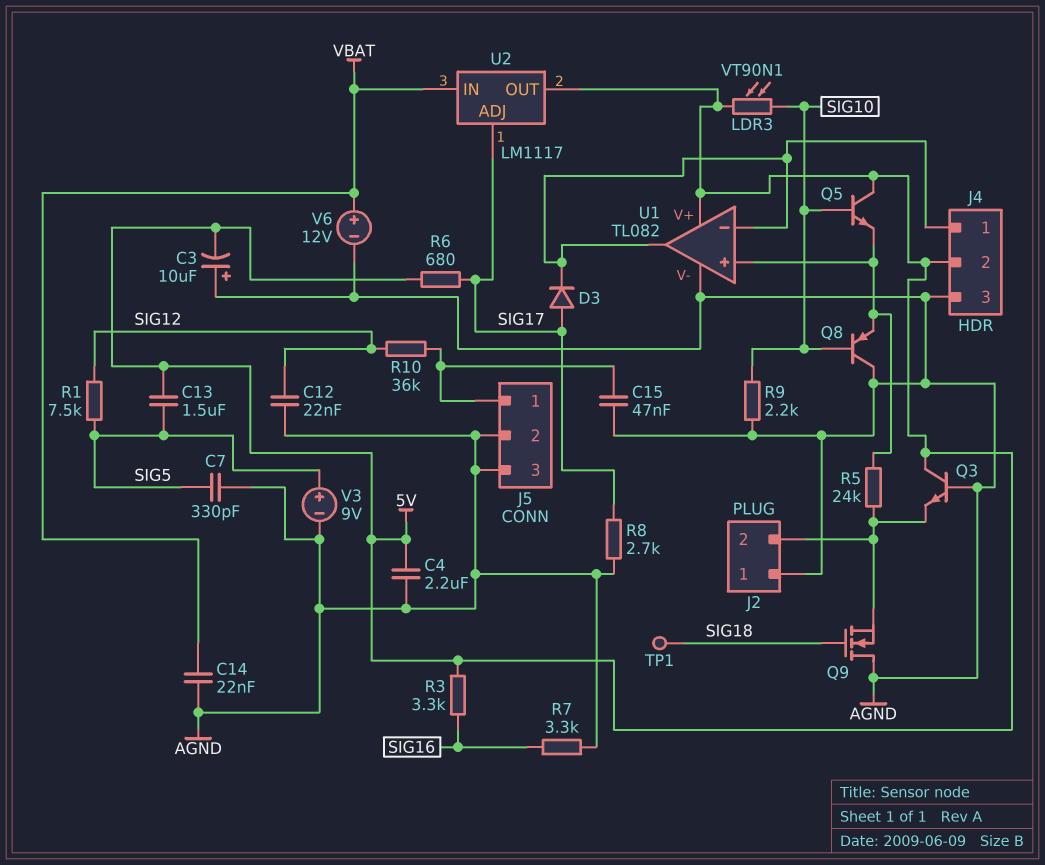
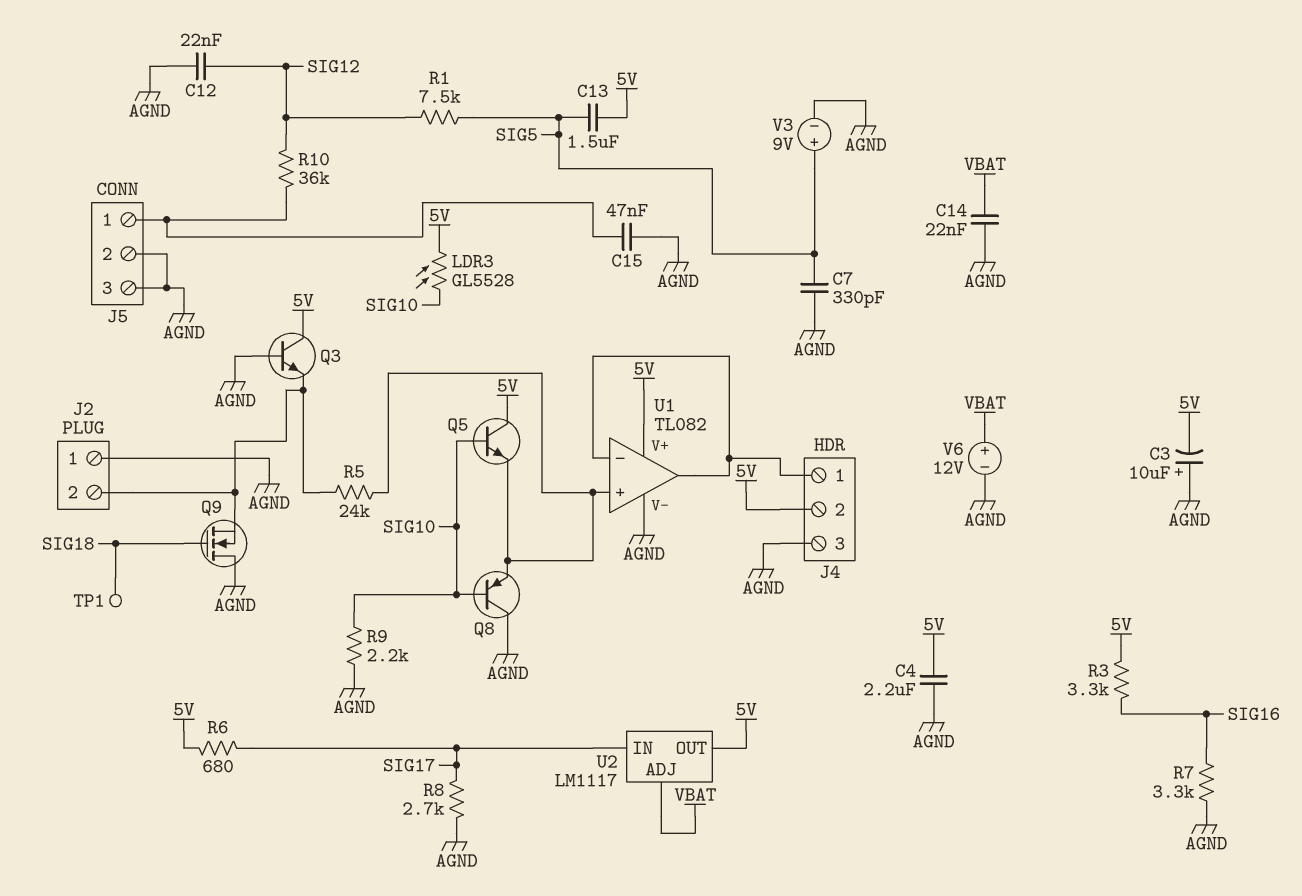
D3: diode (A SIG17, K J4/1) -> none
LDR3: VT90N1 (5V, SIG10) -> GL5528 (5V, SIG10)
U2 pin ADJ: SIG17 -> VBAT
U2 pin IN: VBAT -> SIG17

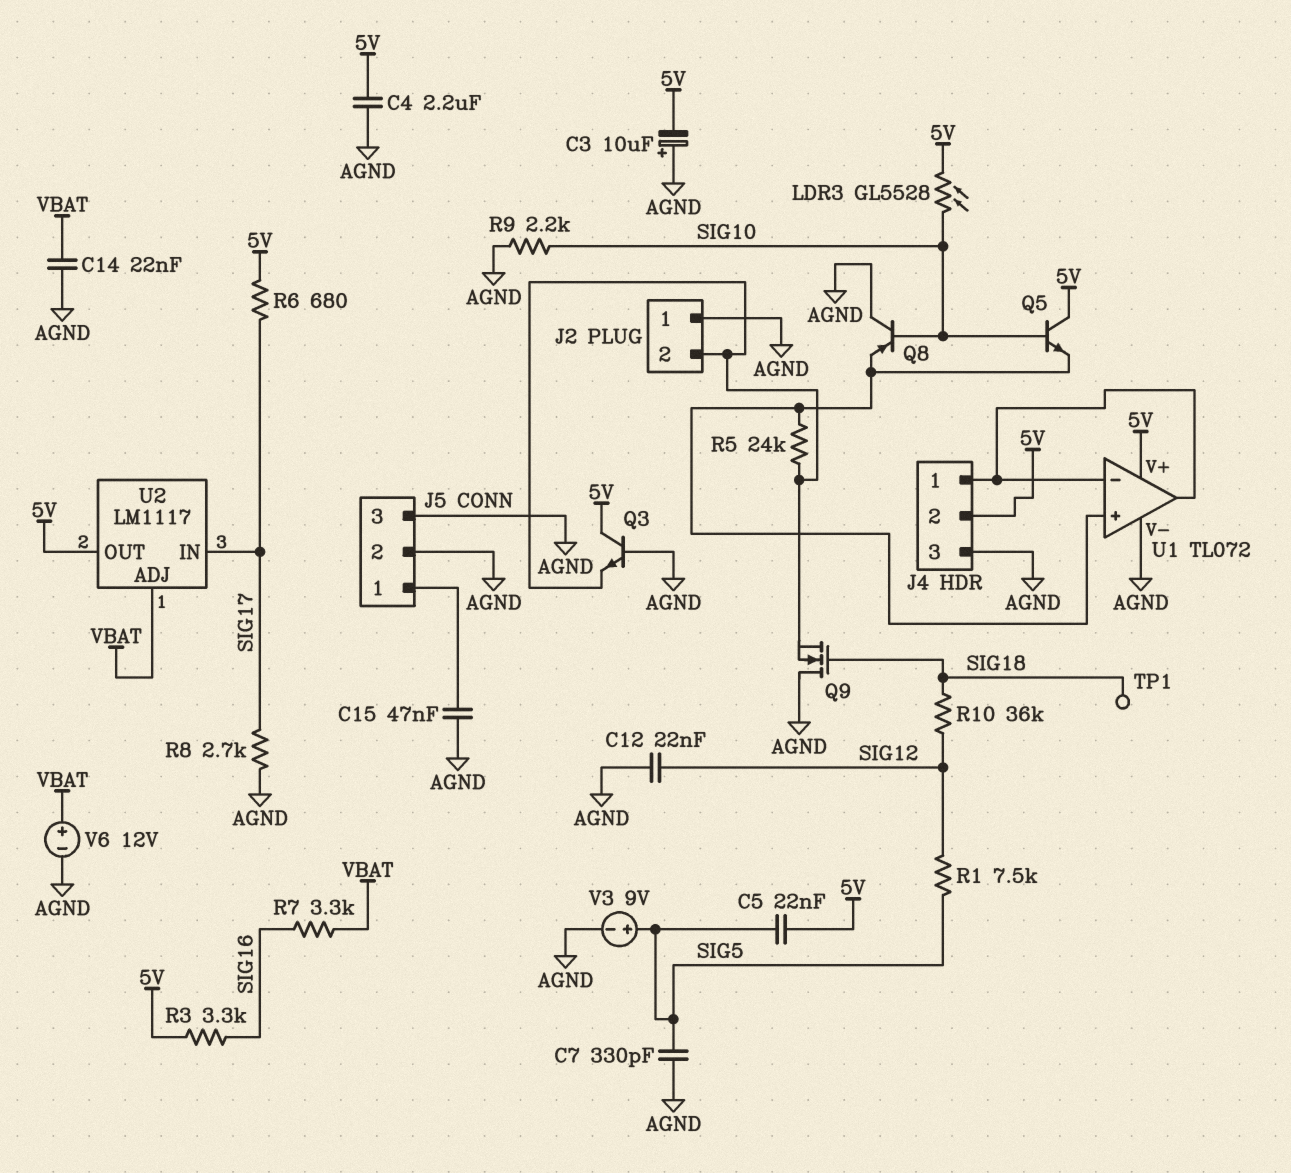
C5: none -> 22nF (5V, SIG5)
C13: 1.5uF (5V, SIG5) -> none
R7: 3.3k (AGND, SIG16) -> 3.3k (SIG16, VBAT)
R10: 36k (J5/1, SIG12) -> 36k (SIG12, SIG18)
U1: TL082 -> TL072

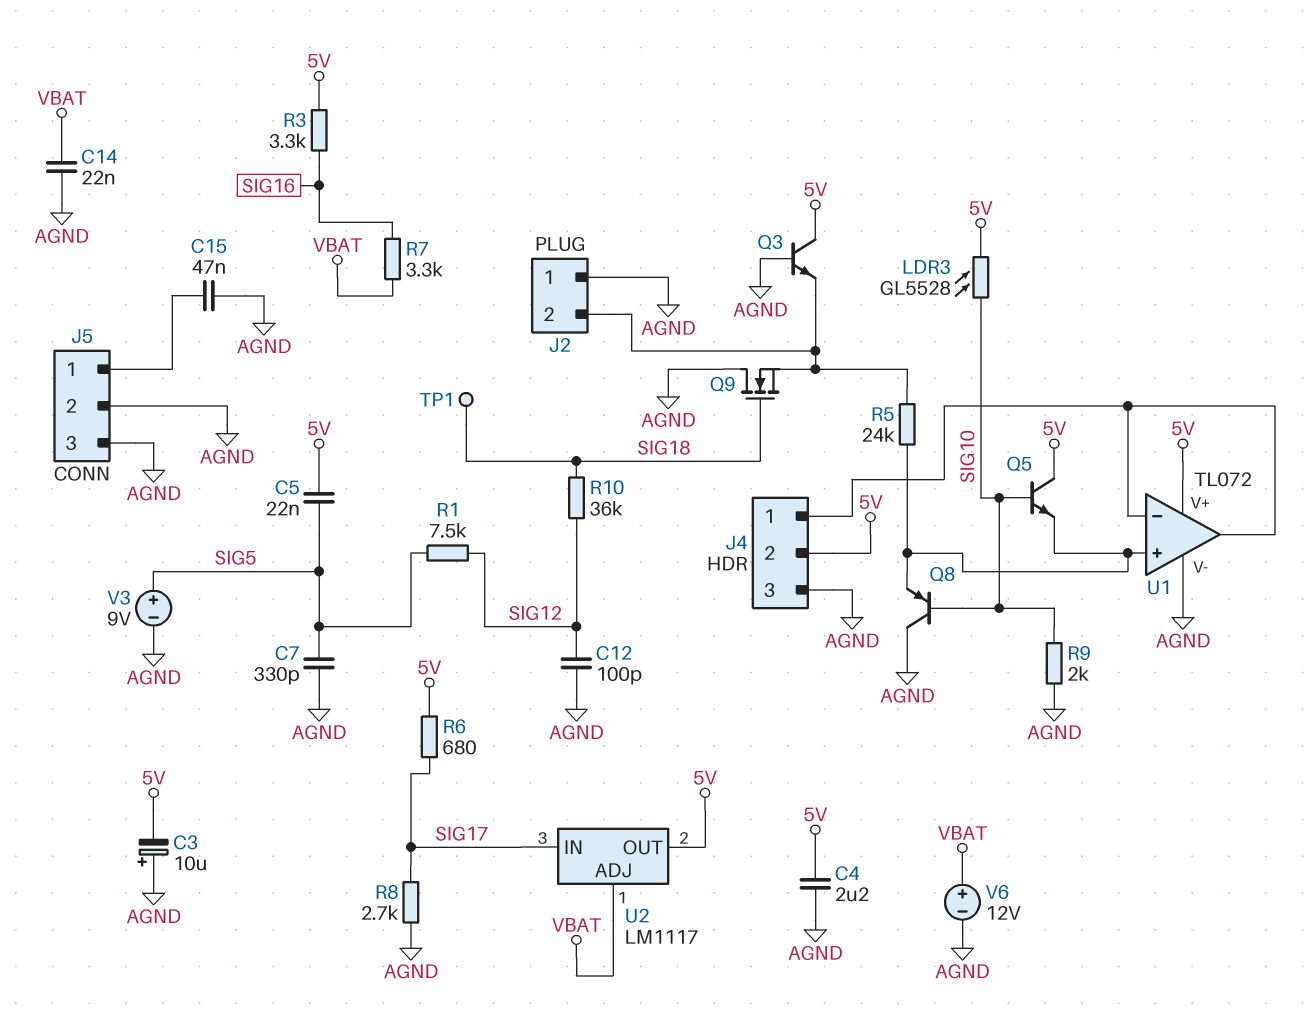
C12: 22nF (AGND, SIG12) -> 100pF (AGND, SIG12)
R9: 2.2k (AGND, SIG10) -> 2k (AGND, SIG10)

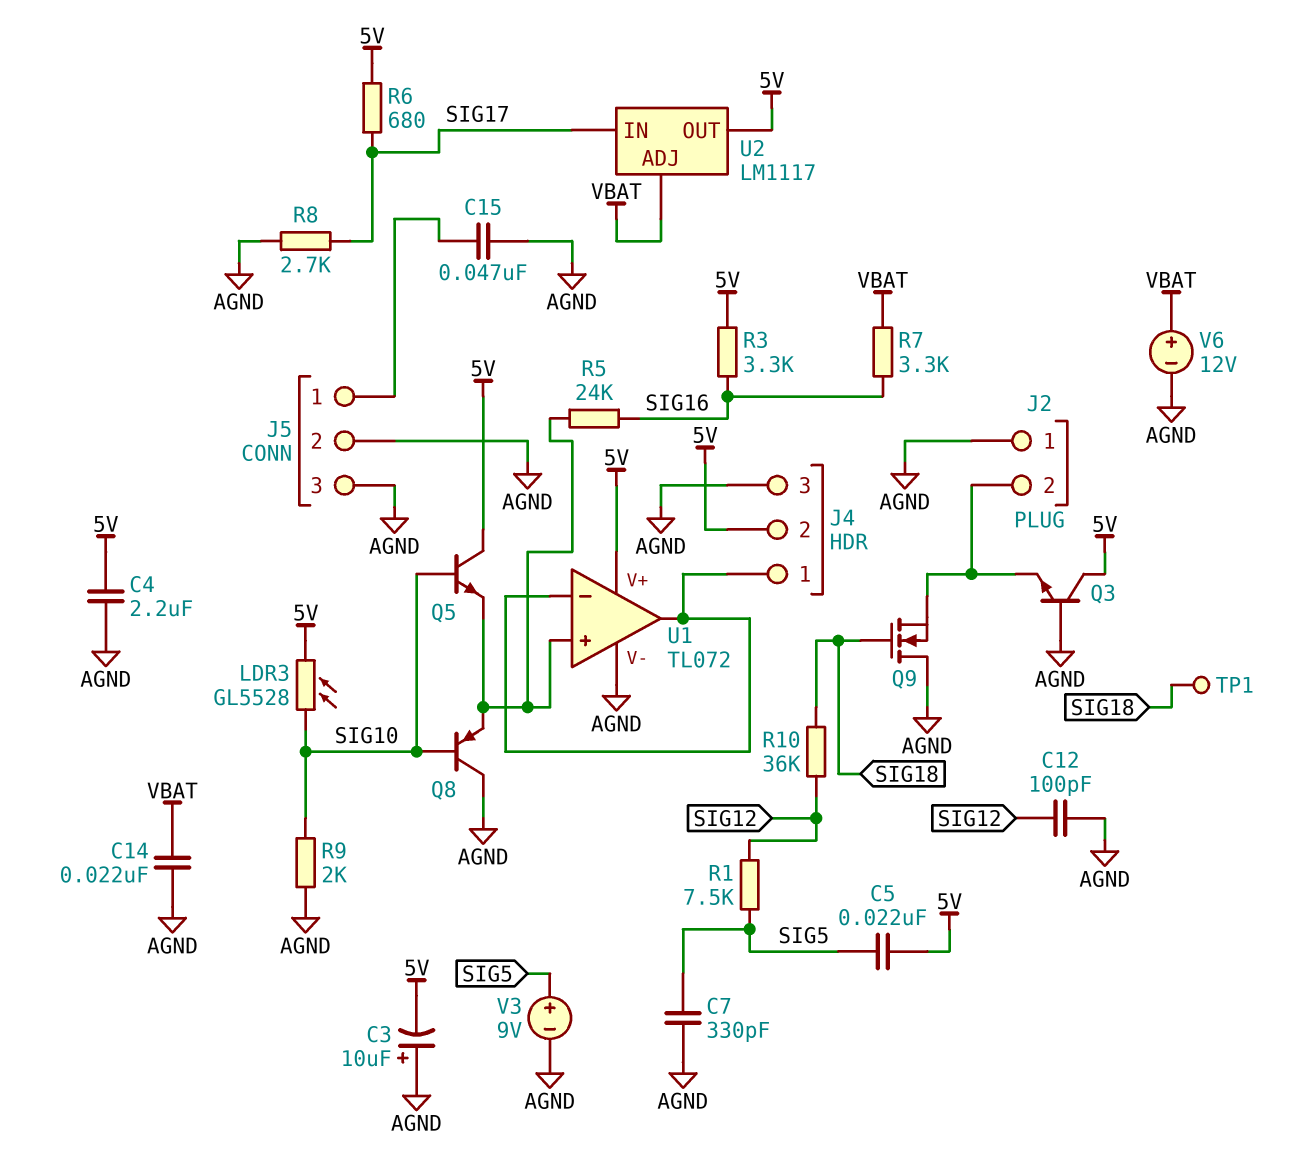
R5: 24k (J2/2, U1/in+) -> 24k (SIG16, U1/in+)

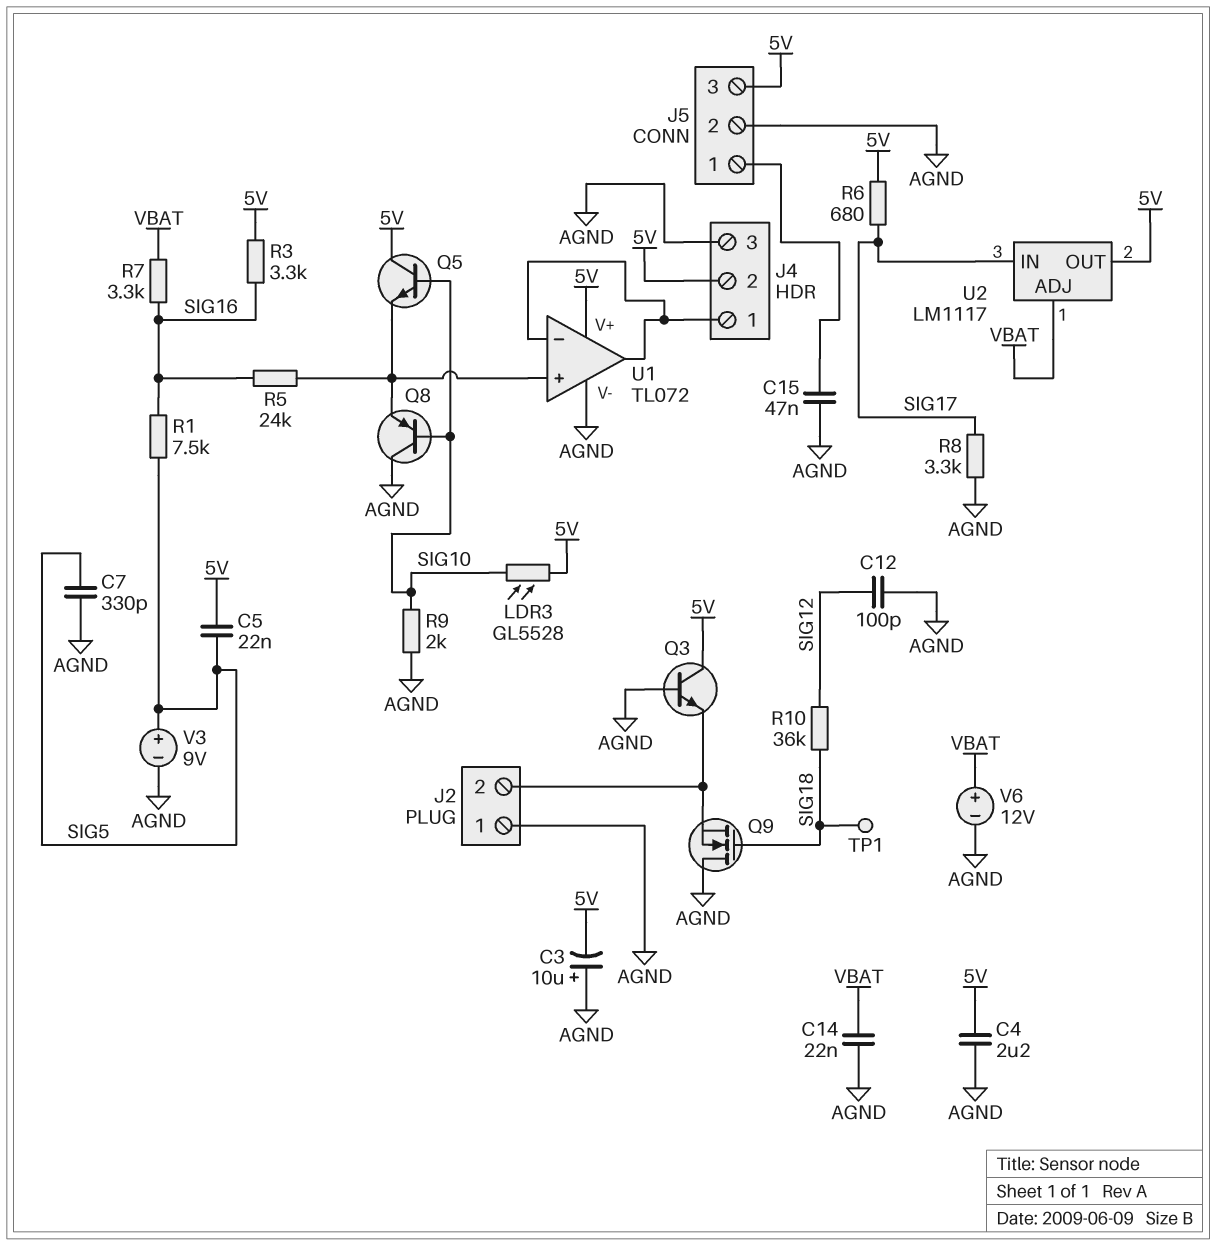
J5 pin 3: AGND -> 5V
R1: 7.5k (SIG5, SIG12) -> 7.5k (SIG5, SIG16)
R8: 2.7k (AGND, SIG17) -> 3.3k (AGND, SIG17)

